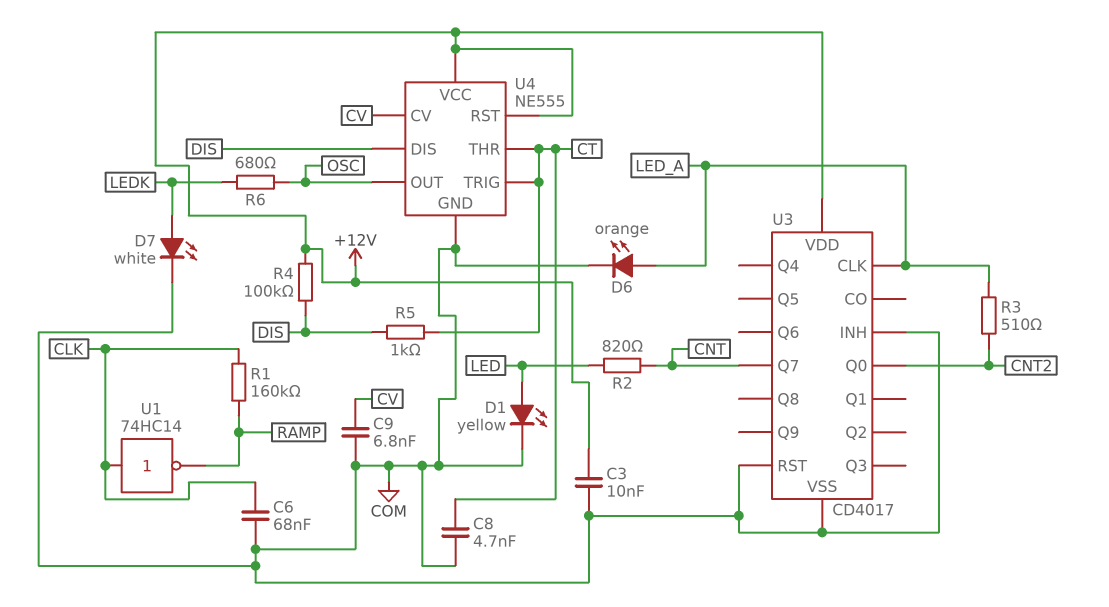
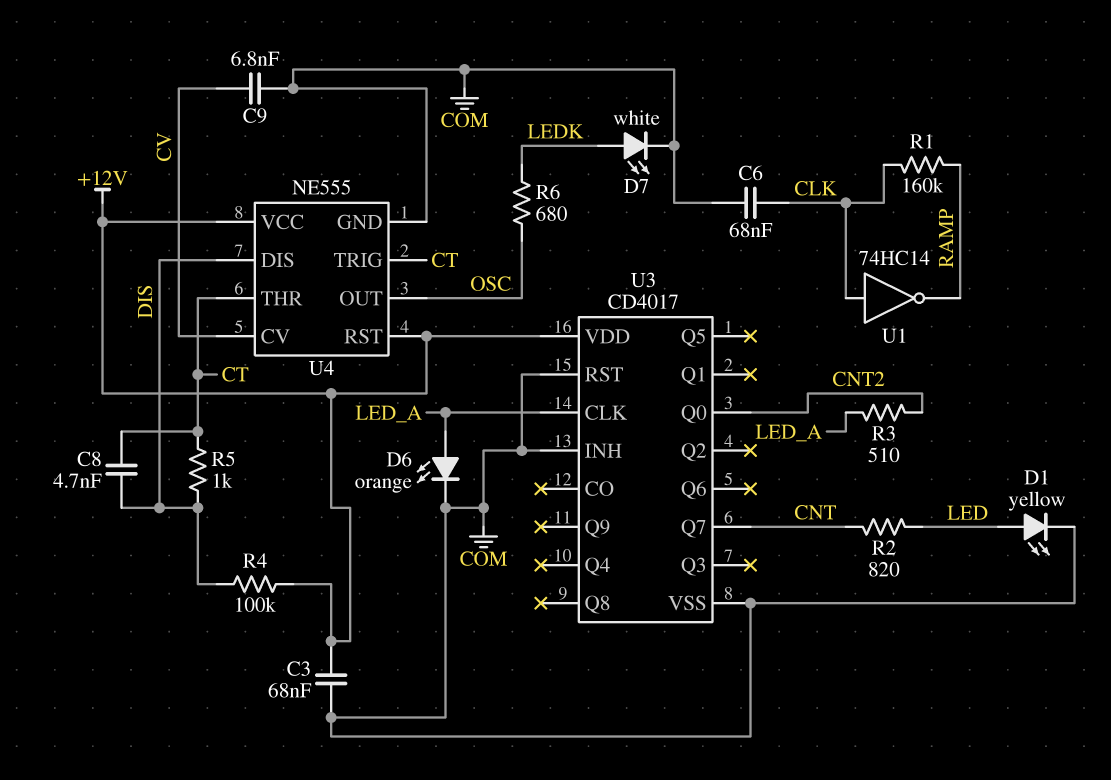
C3: 10nF (+12V, COM) -> 68nF (+12V, COM)
C8: 4.7nF (COM, CT) -> 4.7nF (CT, DIS)

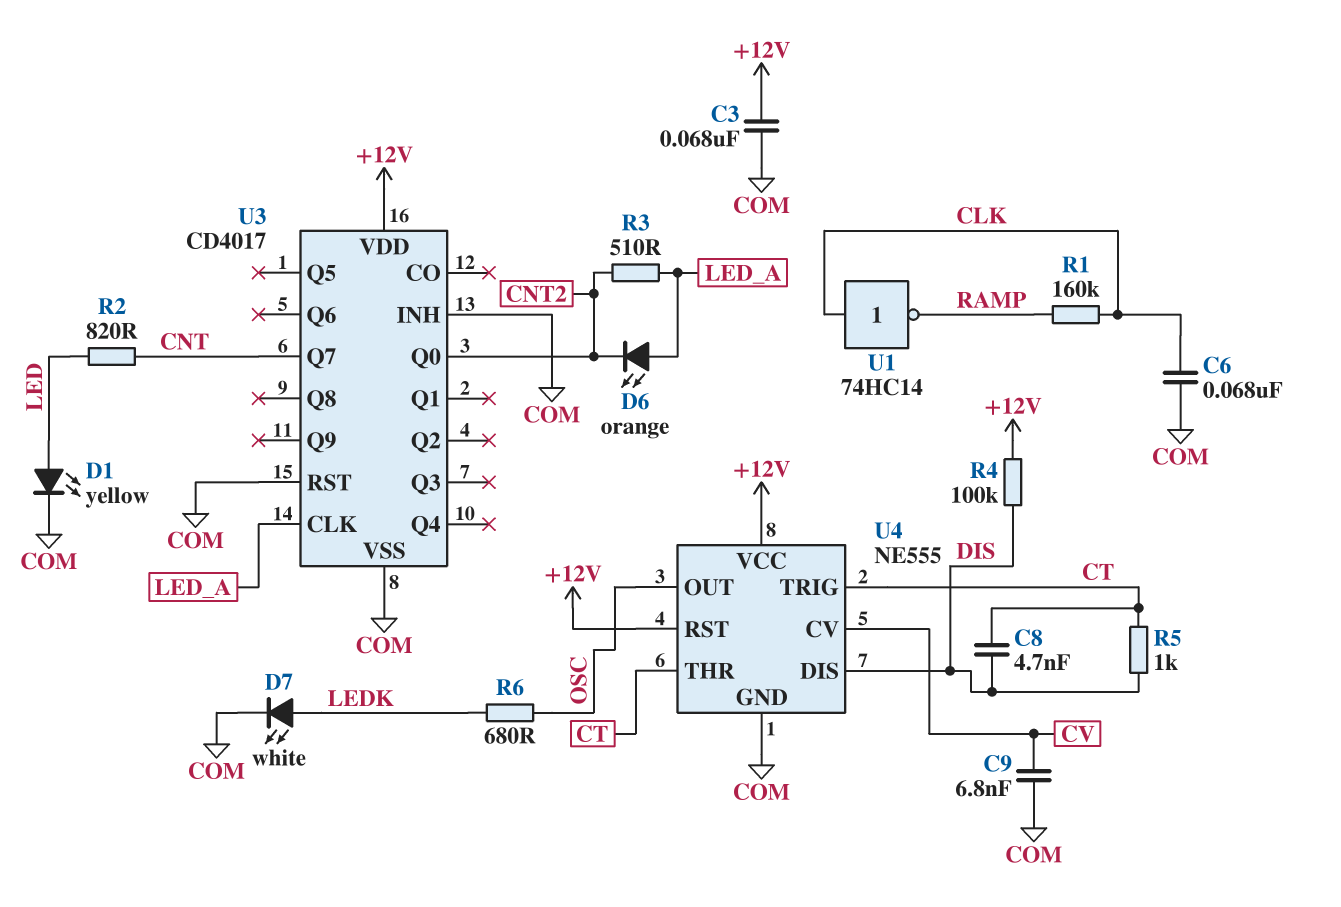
D6: LED orange (A LED_A, K COM) -> LED orange (A LED_A, K CNT2)

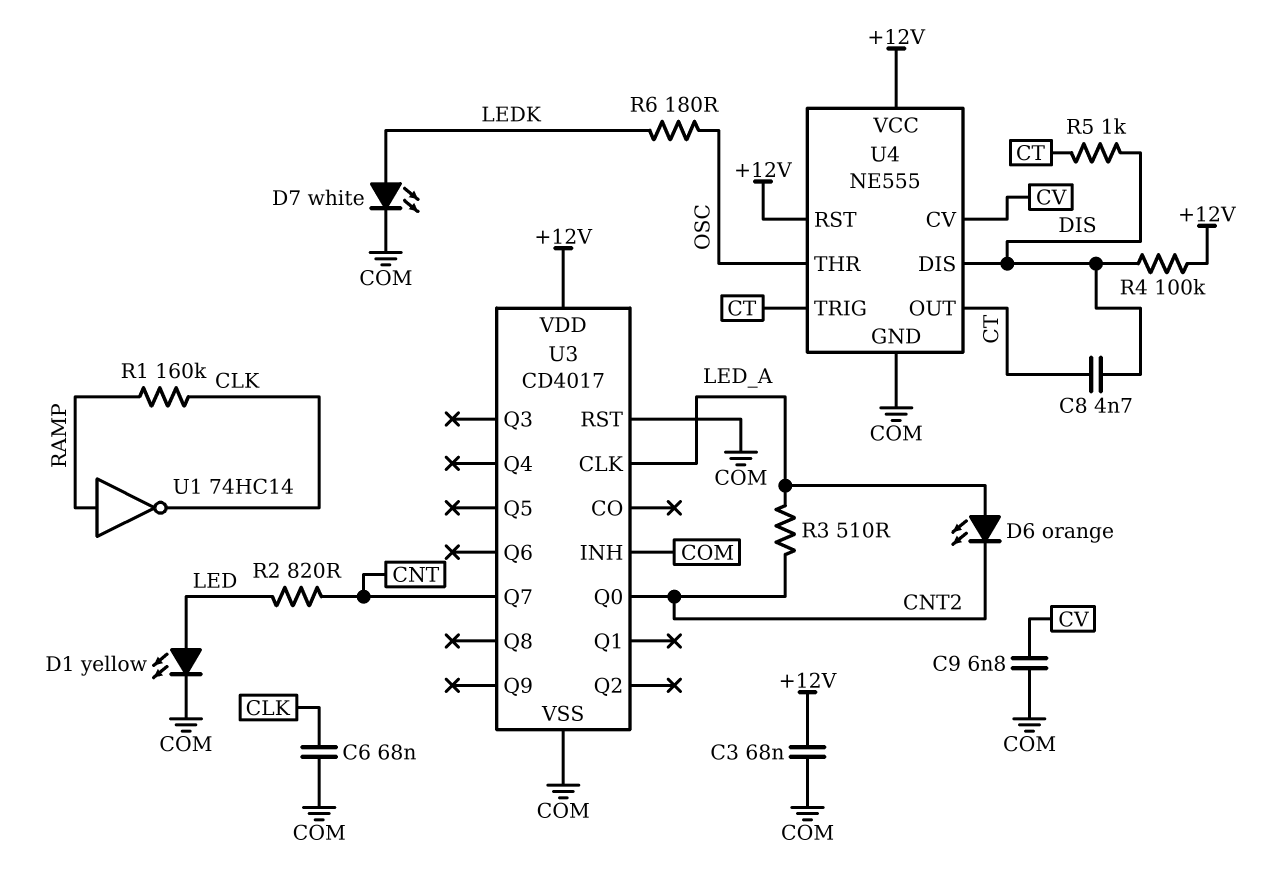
R6: 680 (LEDK, OSC) -> 180 (LEDK, OSC)
U1: NOT 74HC14 (in CLK, out RAMP) -> NOT 74HC14 (in RAMP, out CLK)
U4 pin OUT: OSC -> CT
U4 pin THR: CT -> OSC

